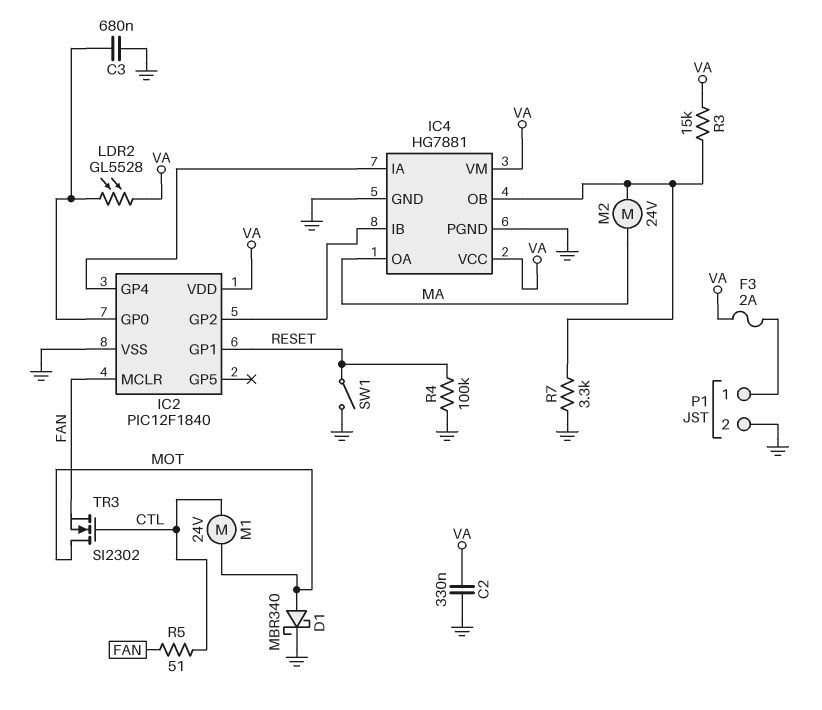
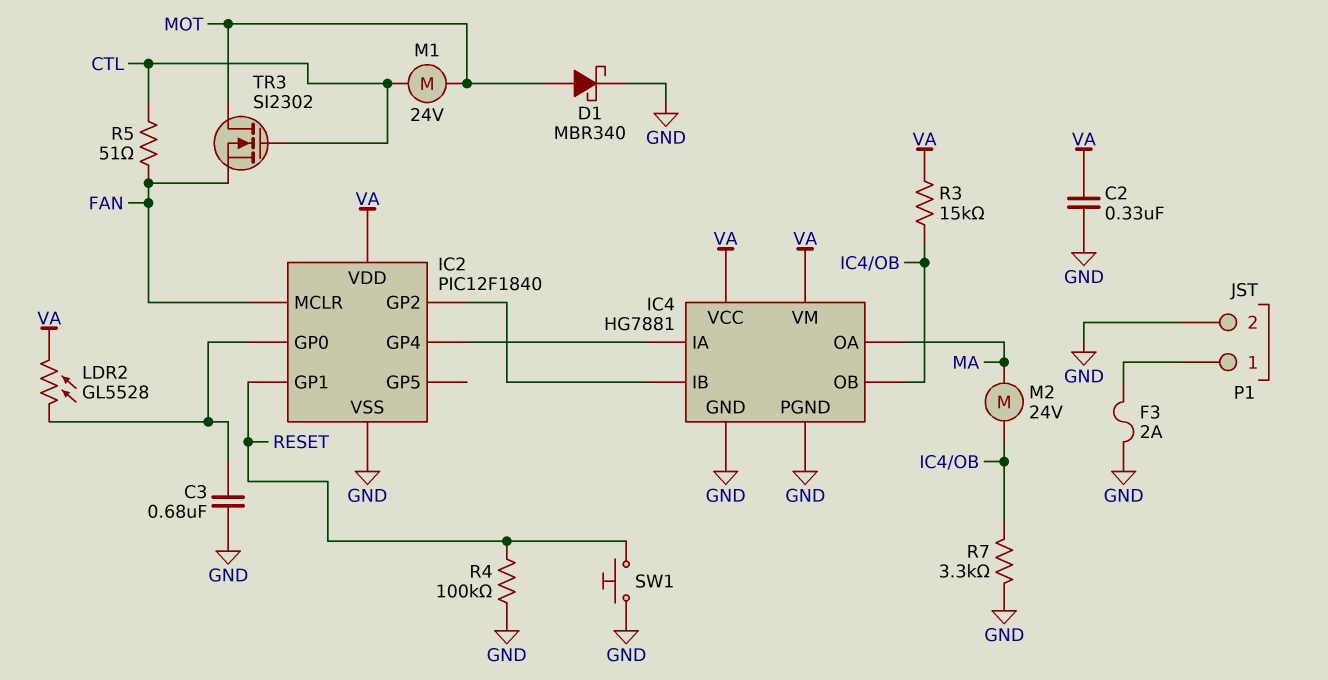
F3: 2A (P1/1, VA) -> 2A (GND, P1/1)
SW1: switch (GND, RESET) -> button (GND, RESET)

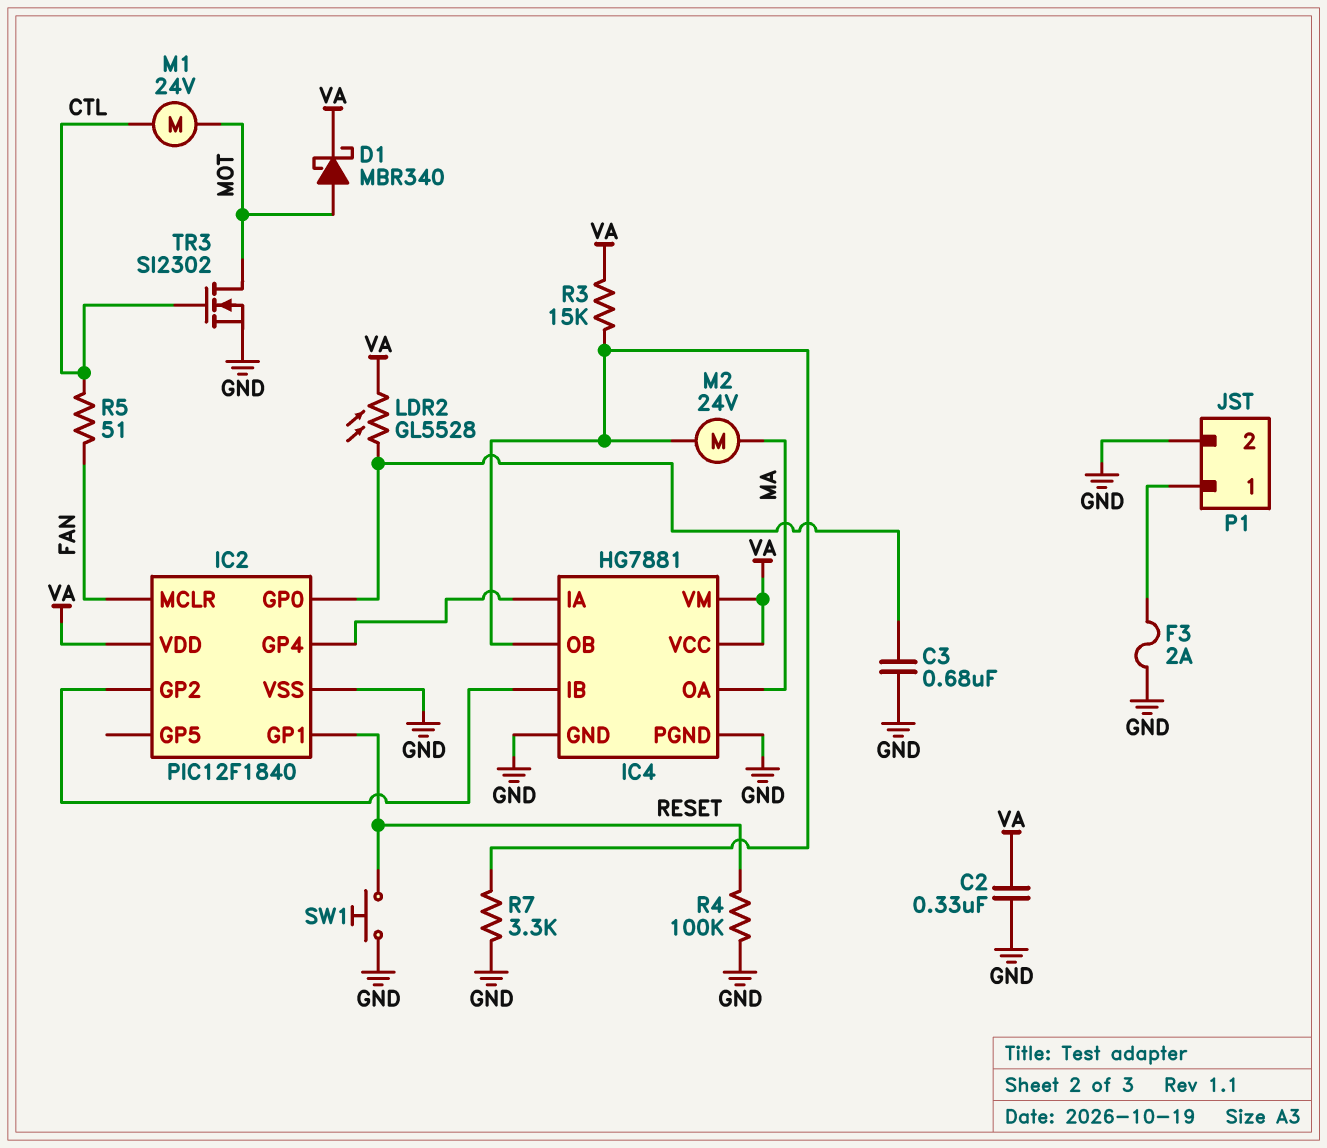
D1: schottky MBR340 (A MOT, K GND) -> schottky MBR340 (A MOT, K VA)
TR3: NMOS SI2302 (G CTL, D MOT, S FAN) -> NMOS SI2302 (G CTL, D MOT, S GND)

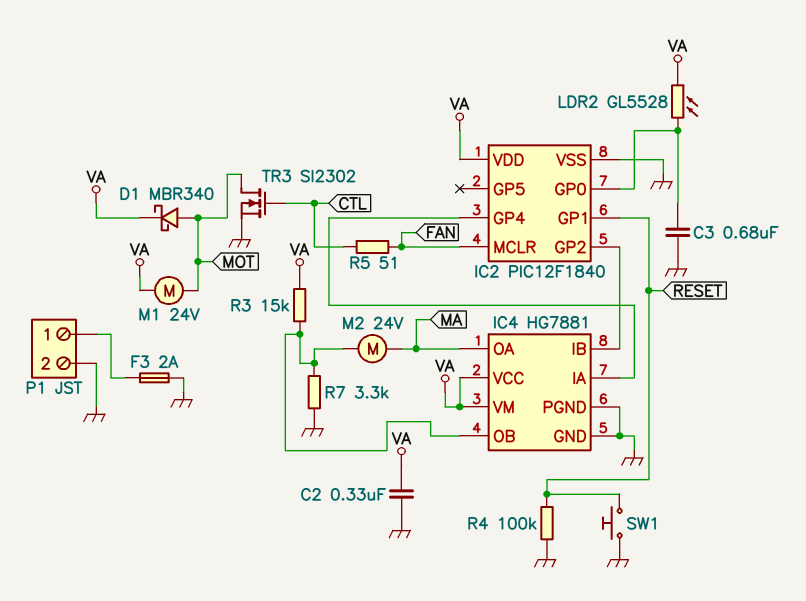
M1: motor 24V (CTL, MOT) -> motor 24V (MOT, VA)

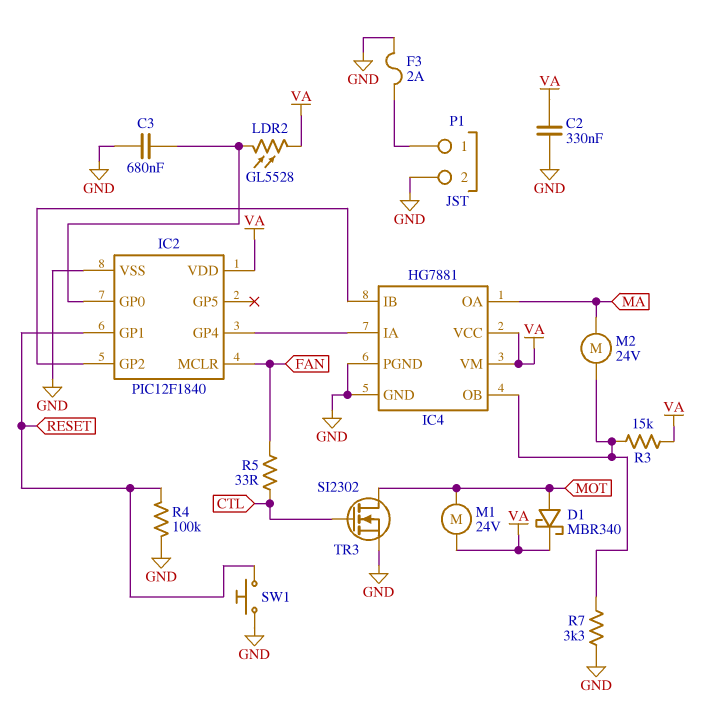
R5: 51 (CTL, FAN) -> 33 (CTL, FAN)

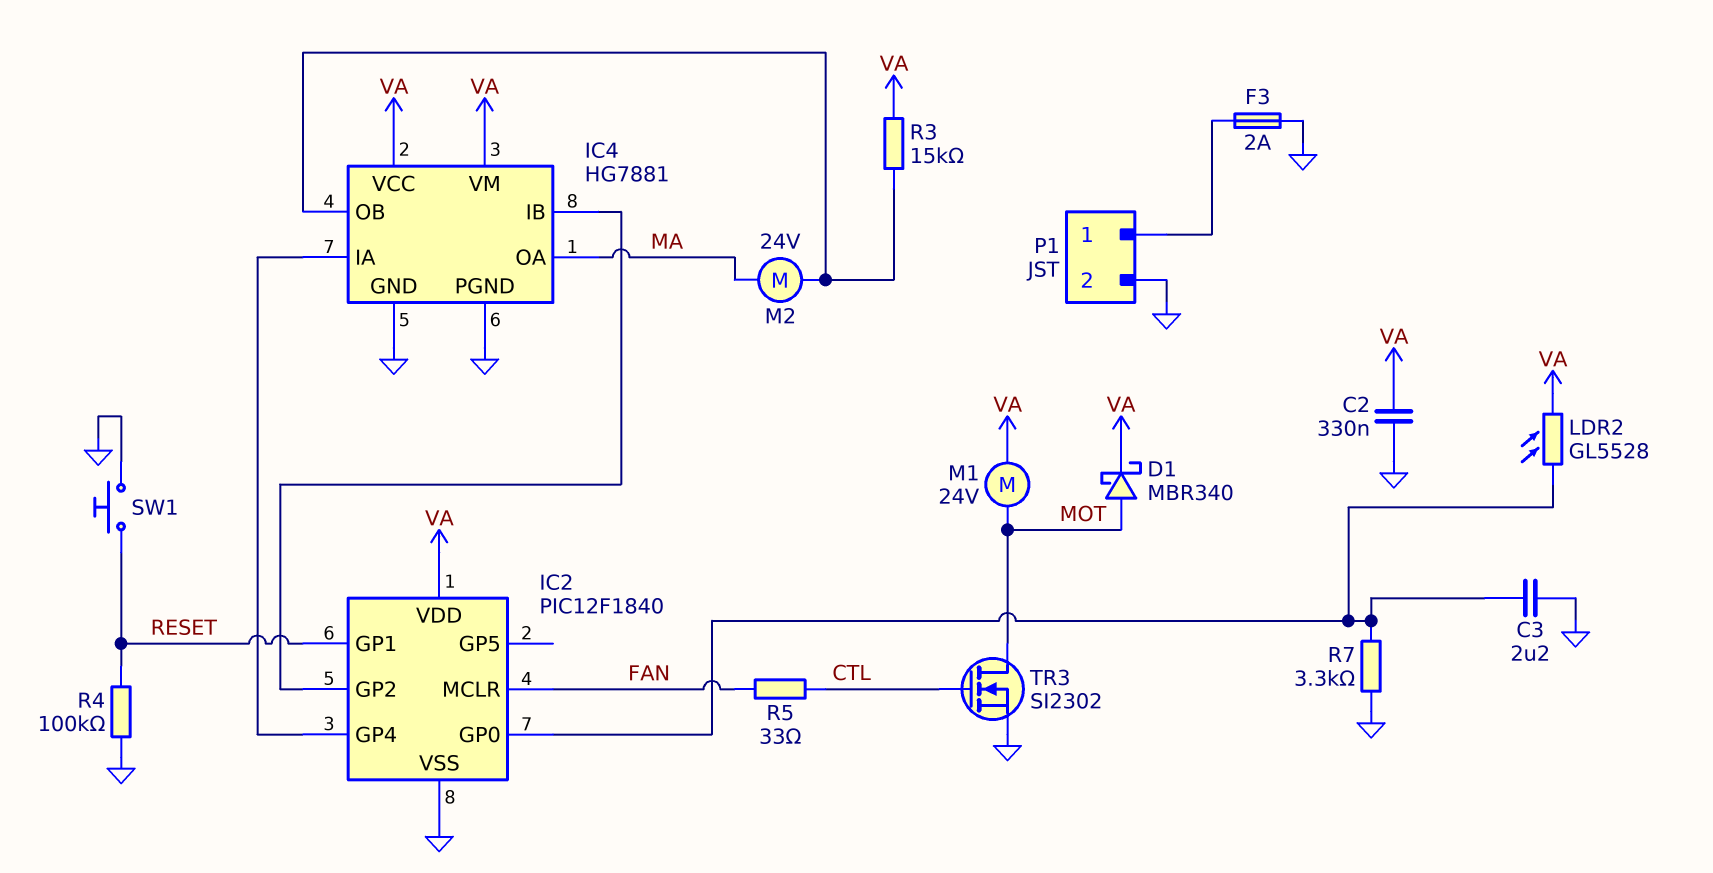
C3: 680nF (GND, IC2/GP0) -> 2.2uF (GND, IC2/GP0)
R7: 3.3k (GND, IC4/OB) -> 3.3k (GND, IC2/GP0)

